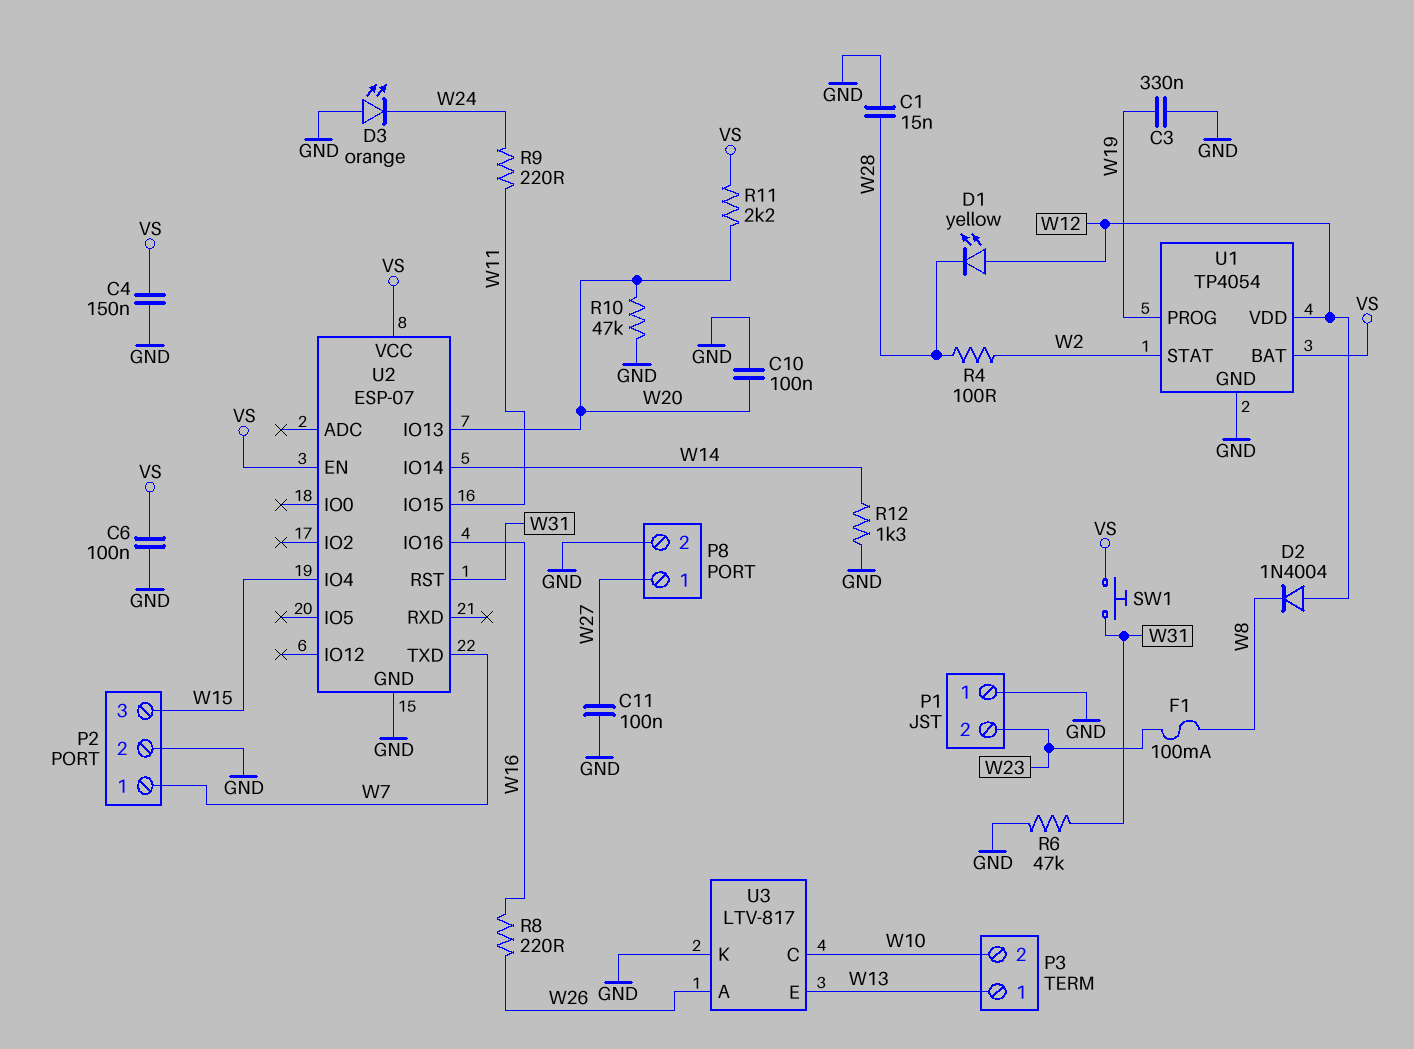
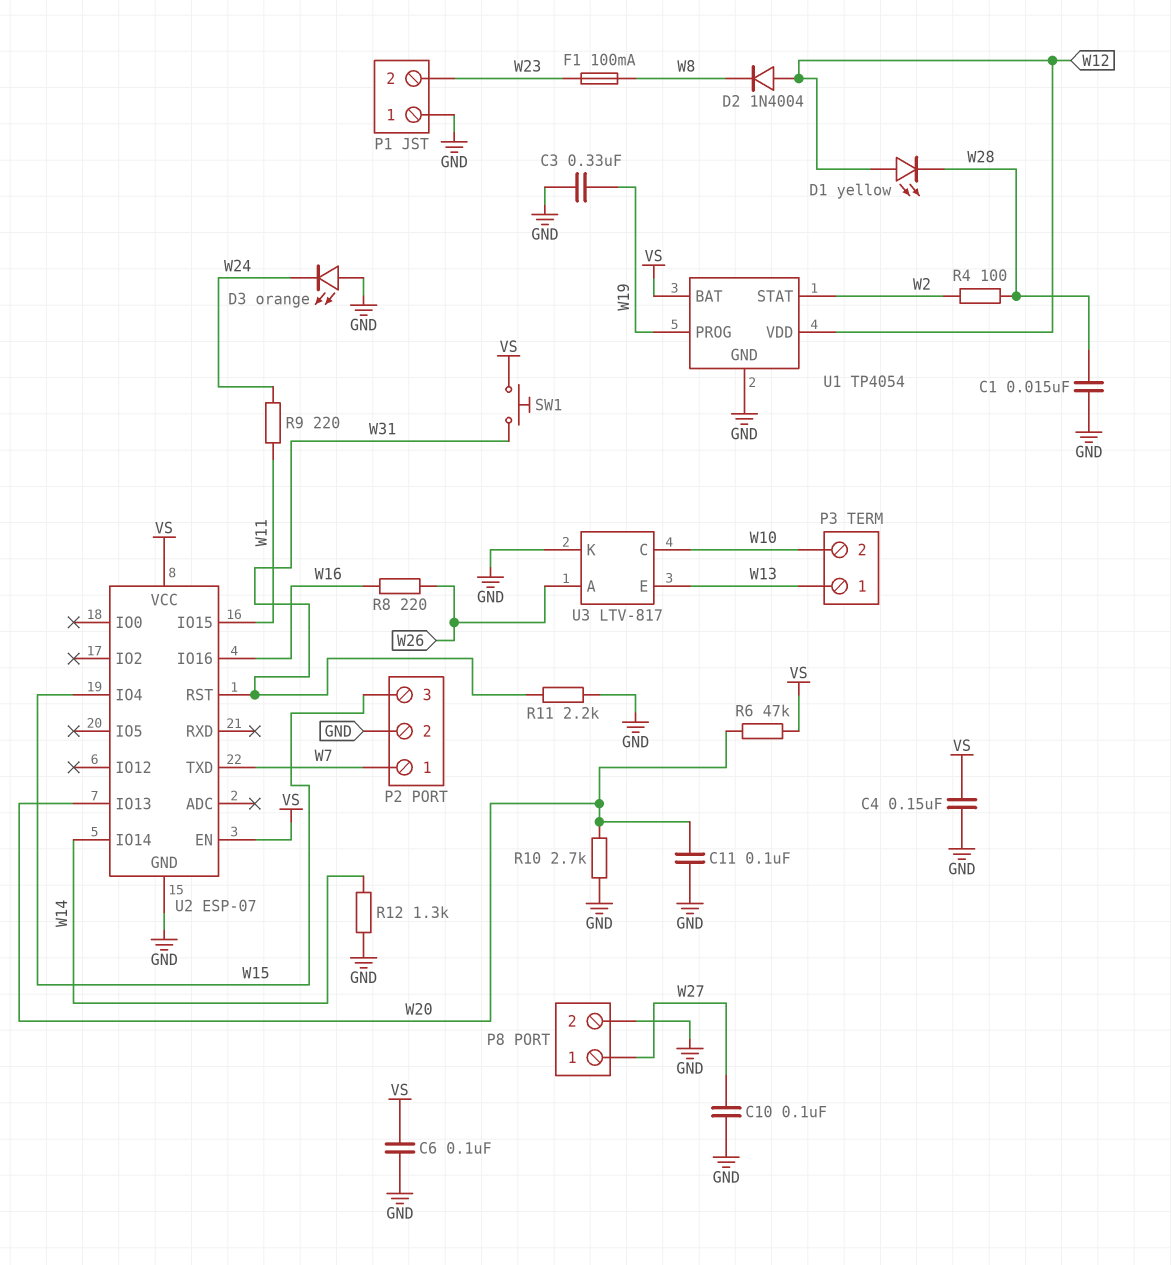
C10: 100nF (GND, W20) -> 100nF (GND, W27)
C11: 100nF (GND, W27) -> 100nF (GND, W20)
R6: 47k (GND, W31) -> 47k (VS, W20)
R10: 47k (GND, W20) -> 2.7k (GND, W20)
R11: 2.2k (VS, W20) -> 2.2k (GND, W31)

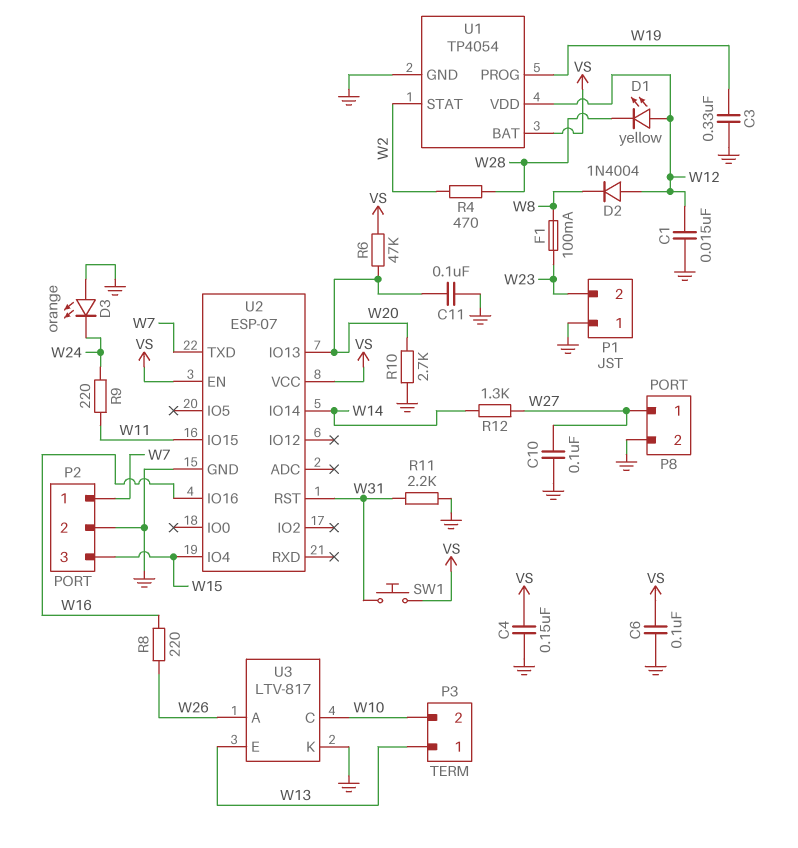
C1: 15nF (GND, W28) -> 15nF (GND, W12)
R4: 100 (W2, W28) -> 470 (W2, W28)
R12: 1.3k (GND, W14) -> 1.3k (W14, W27)

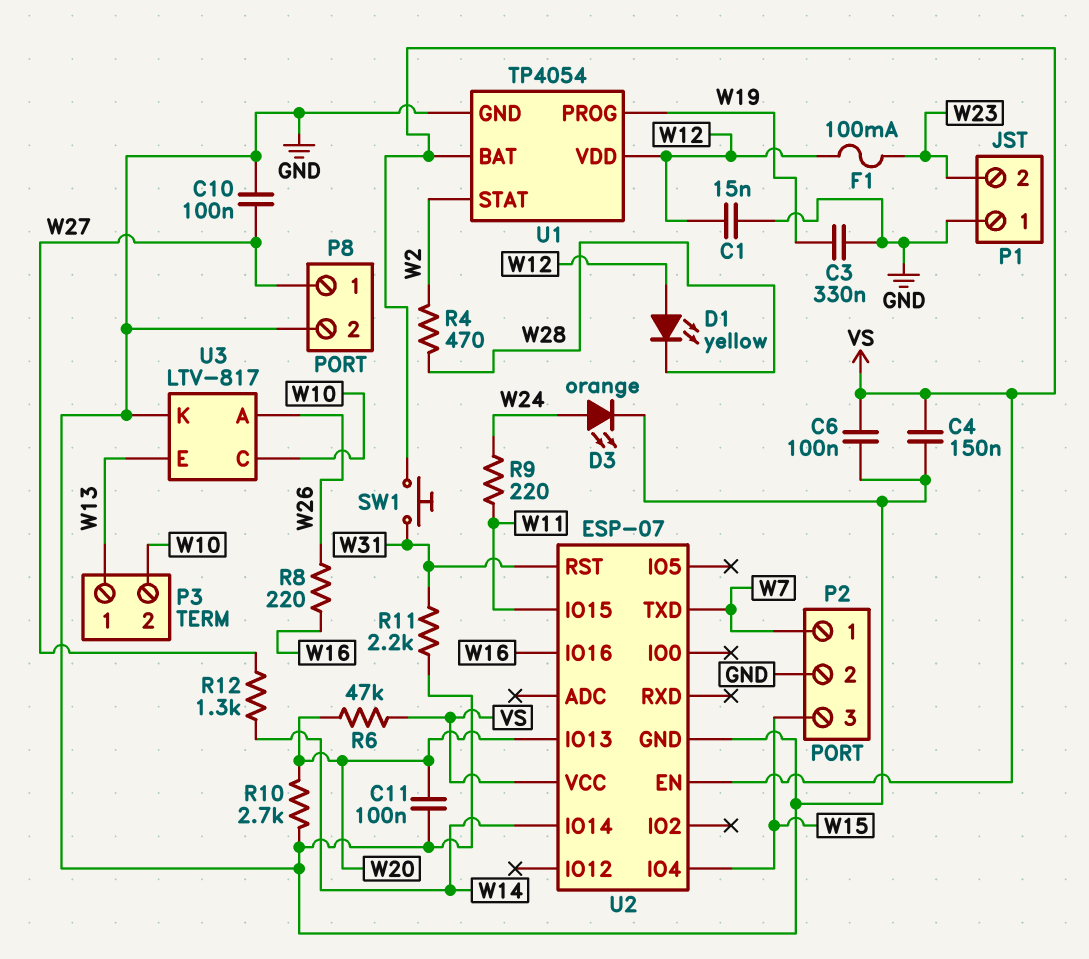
D2: diode 1N4004 (A W12, K W8) -> none
D3: LED orange (A GND, K W24) -> LED orange (A W24, K GND)
F1: 100mA (W8, W23) -> 100mA (W12, W23)

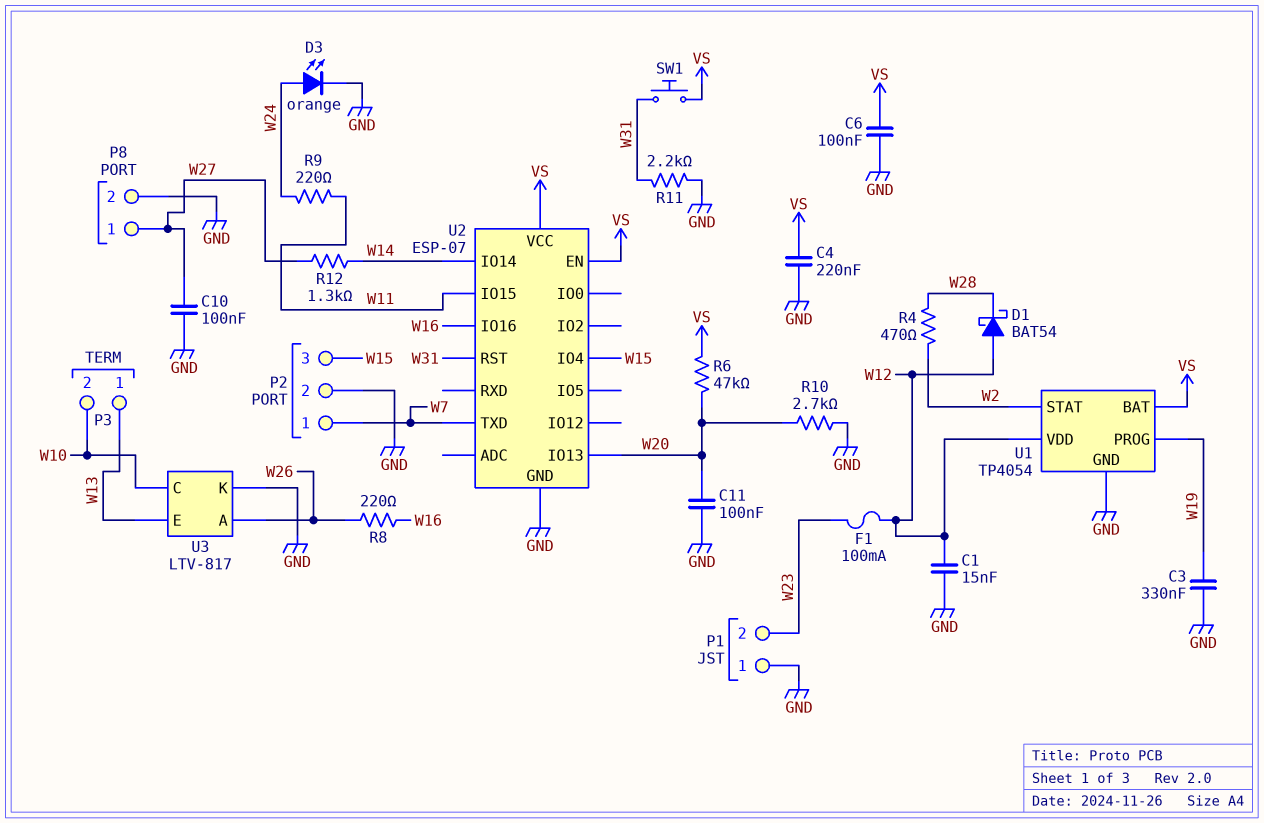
C4: 150nF (GND, VS) -> 220nF (GND, VS)
D1: LED yellow (A W12, K W28) -> schottky BAT54 (A W12, K W28)

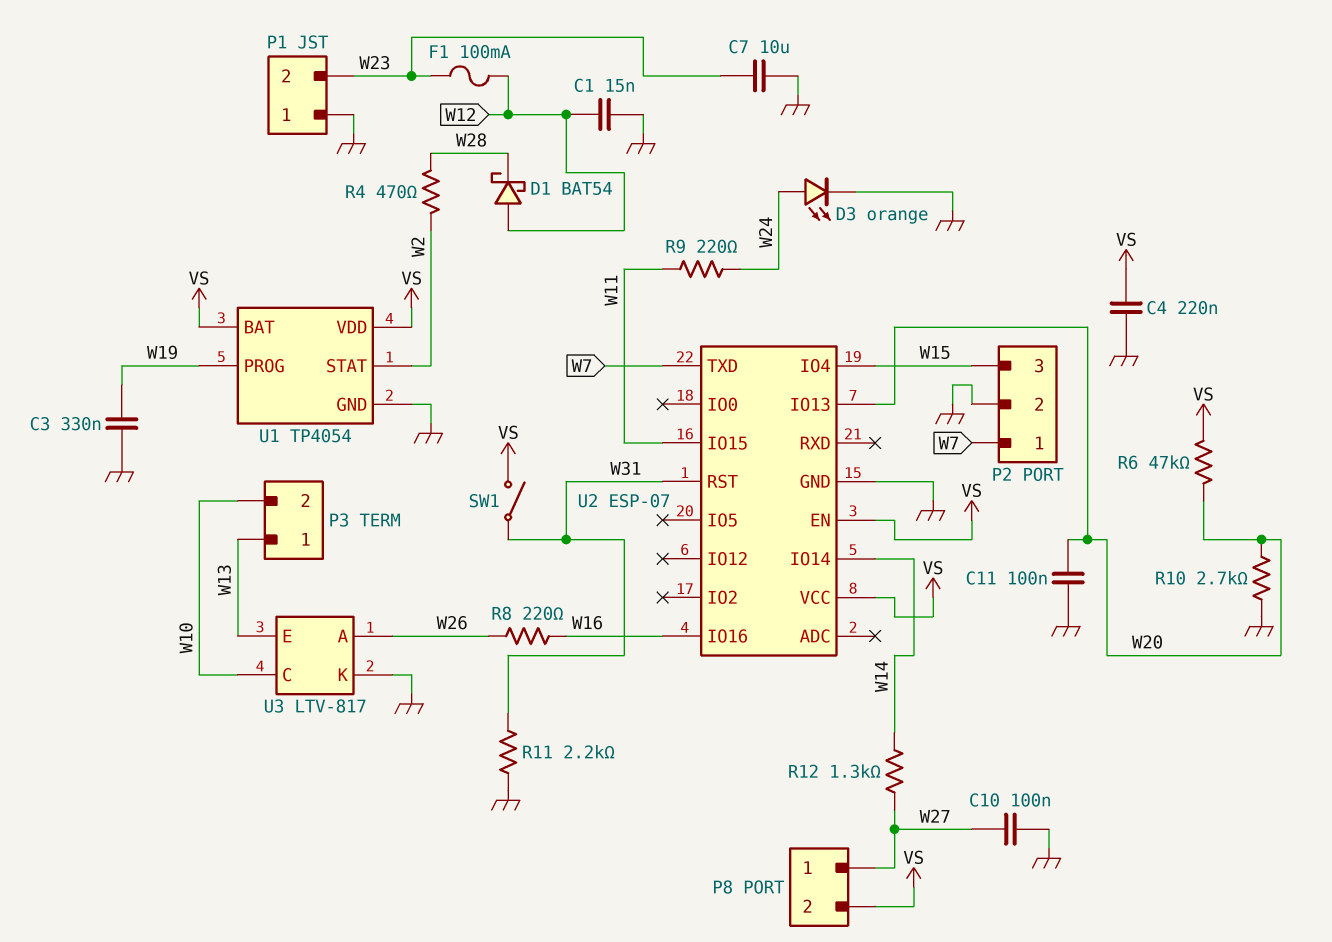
C6: 100nF (GND, VS) -> none
C7: none -> 10uF (GND, W23)
P8 pin 2: GND -> VS
SW1: button (VS, W31) -> switch (VS, W31)
U1 pin VDD: W12 -> VS

